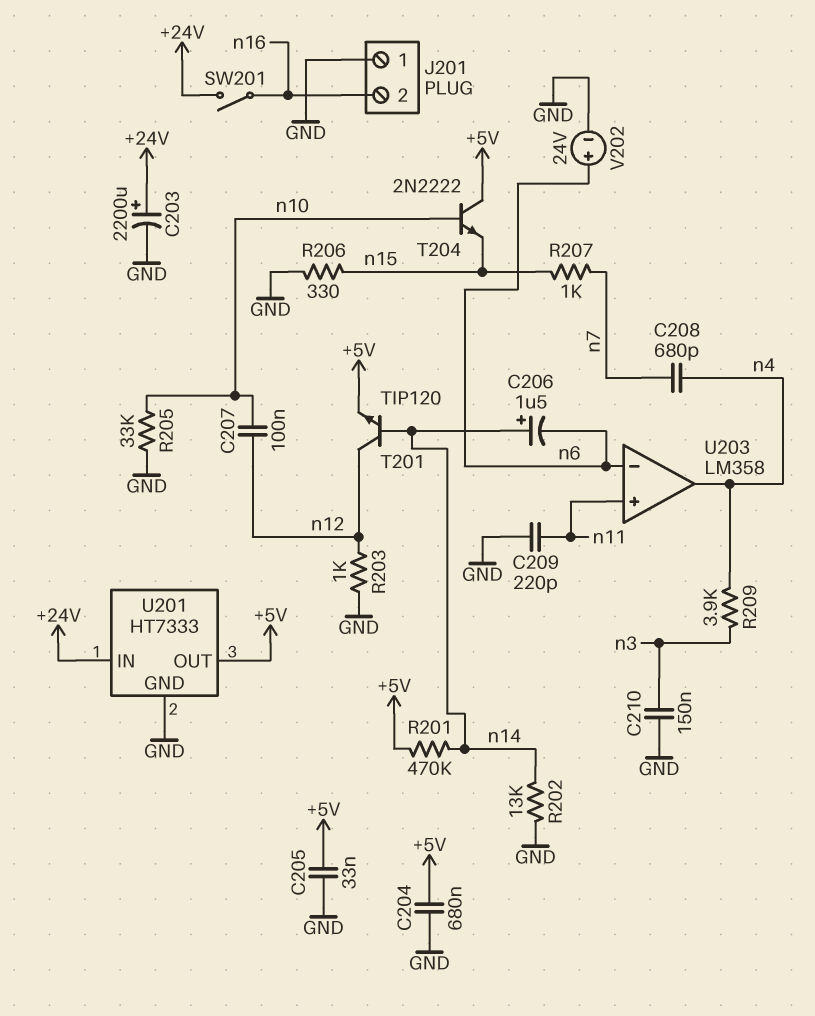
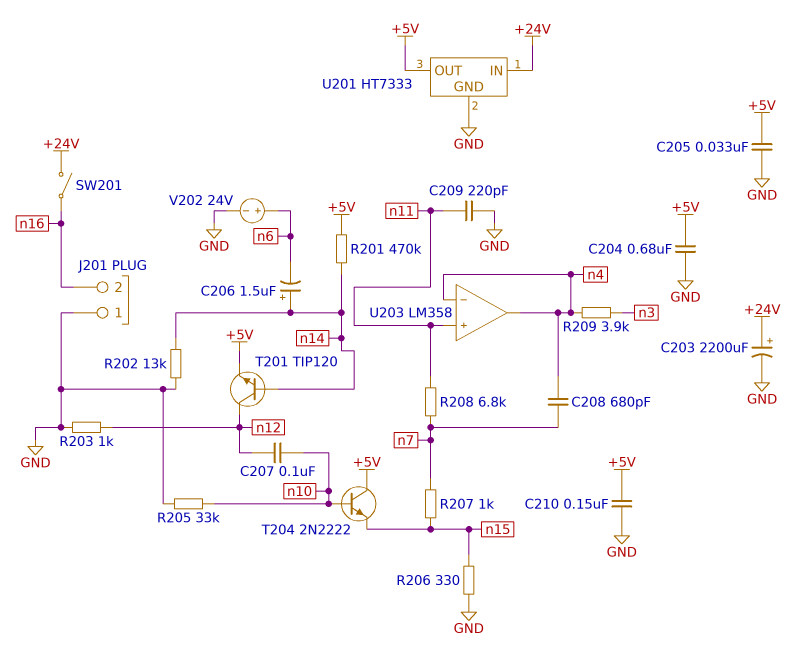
C210: 150nF (GND, n3) -> 150nF (+5V, GND)
R208: none -> 6.8k (n7, n11)
U203 pin in-: n6 -> n4

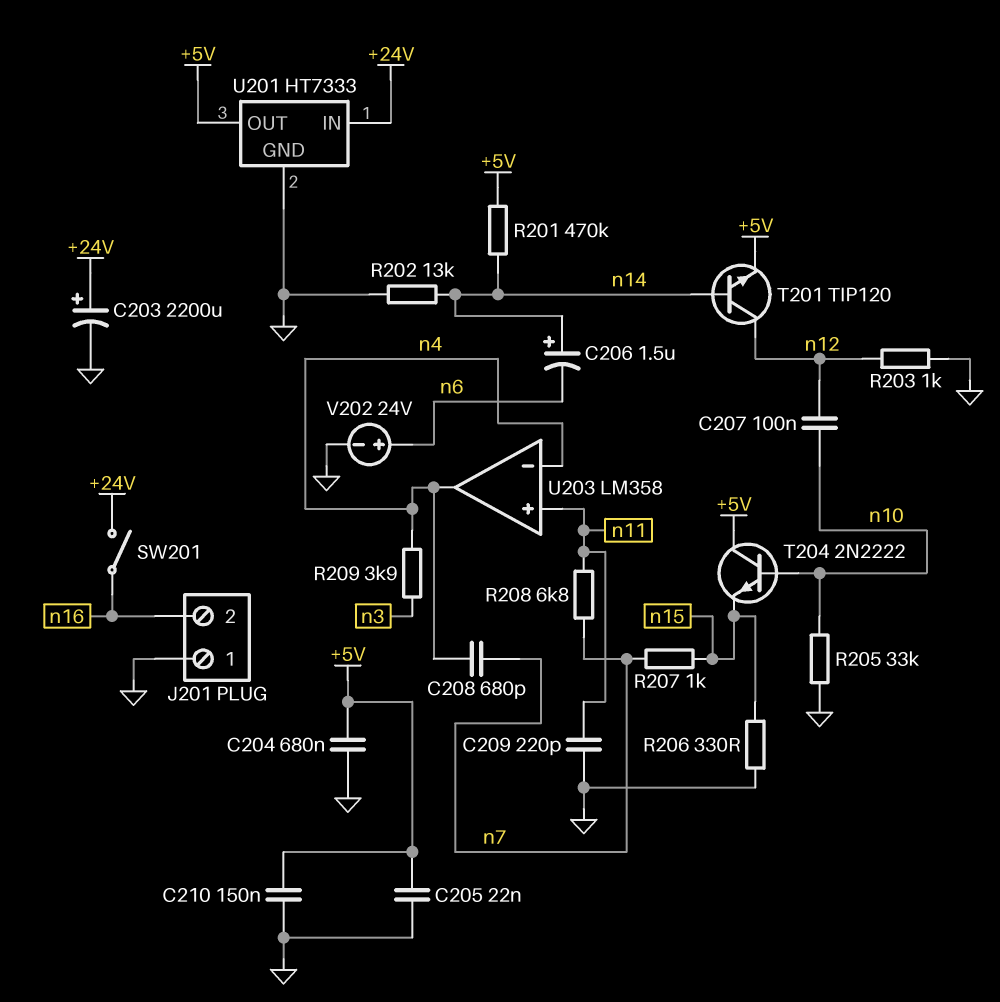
C205: 33nF (+5V, GND) -> 22nF (+5V, GND)

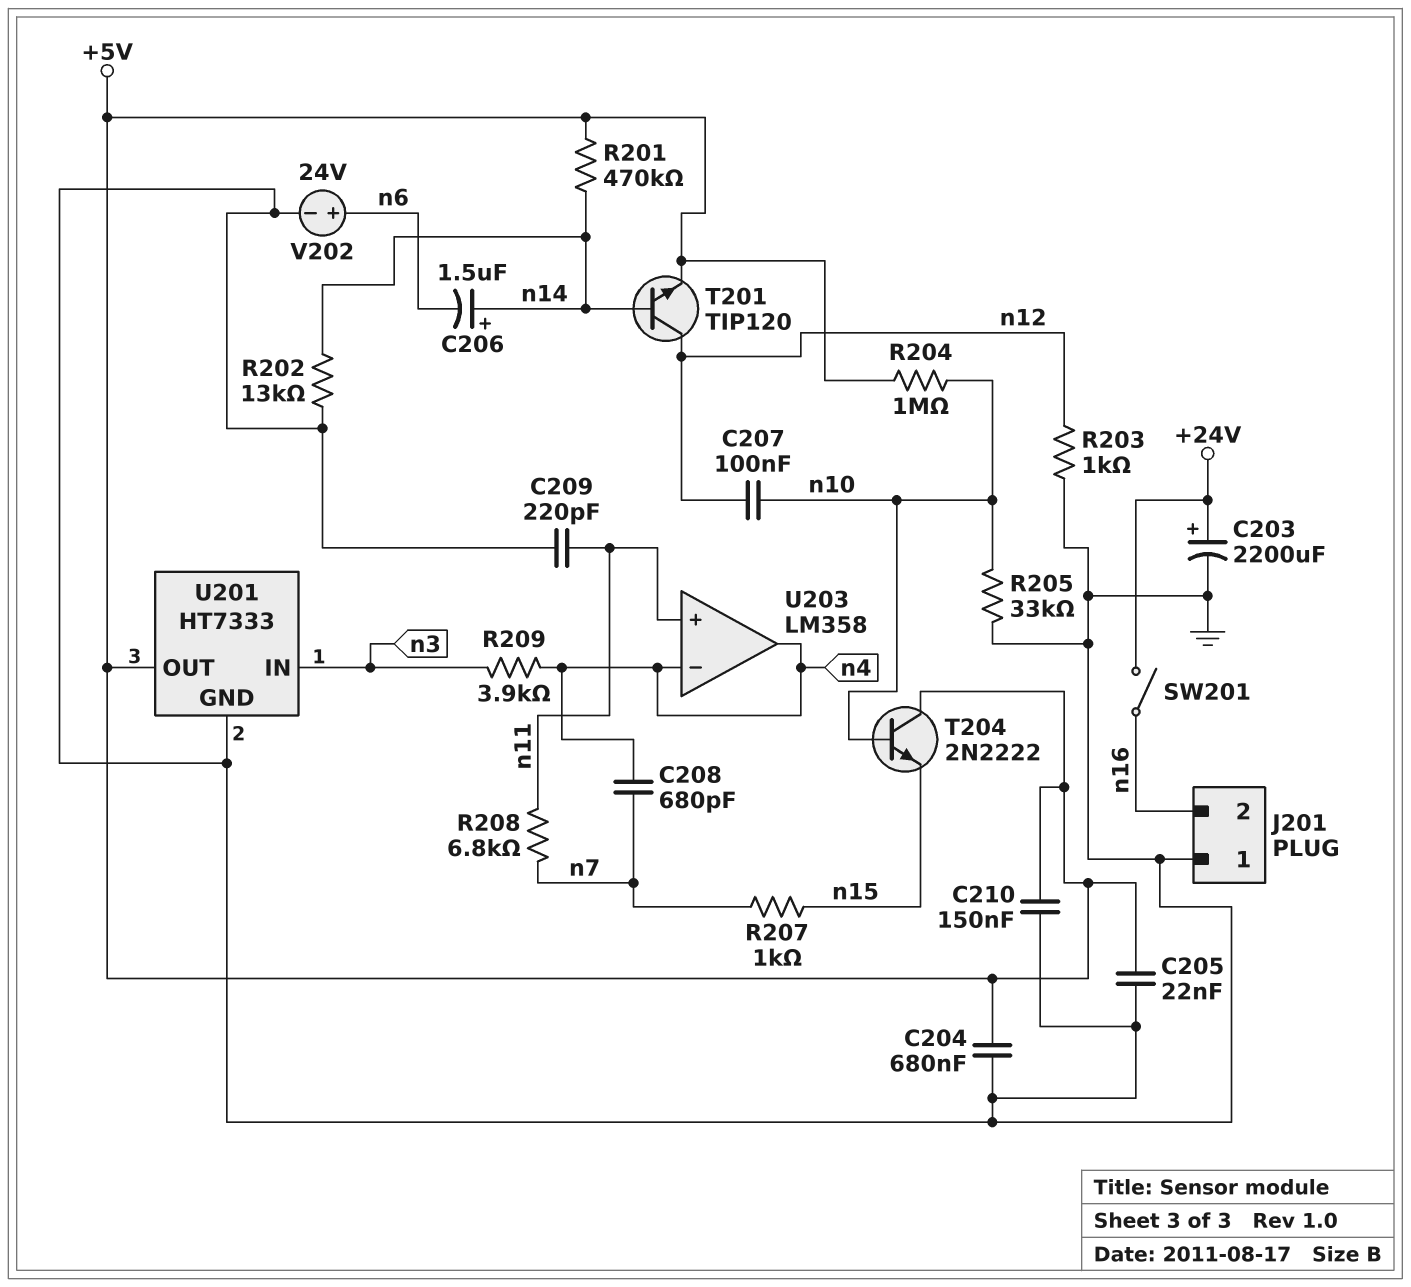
R204: none -> 1M (+5V, n10)
R206: 330 (GND, n15) -> none
U201 pin IN: +24V -> n3

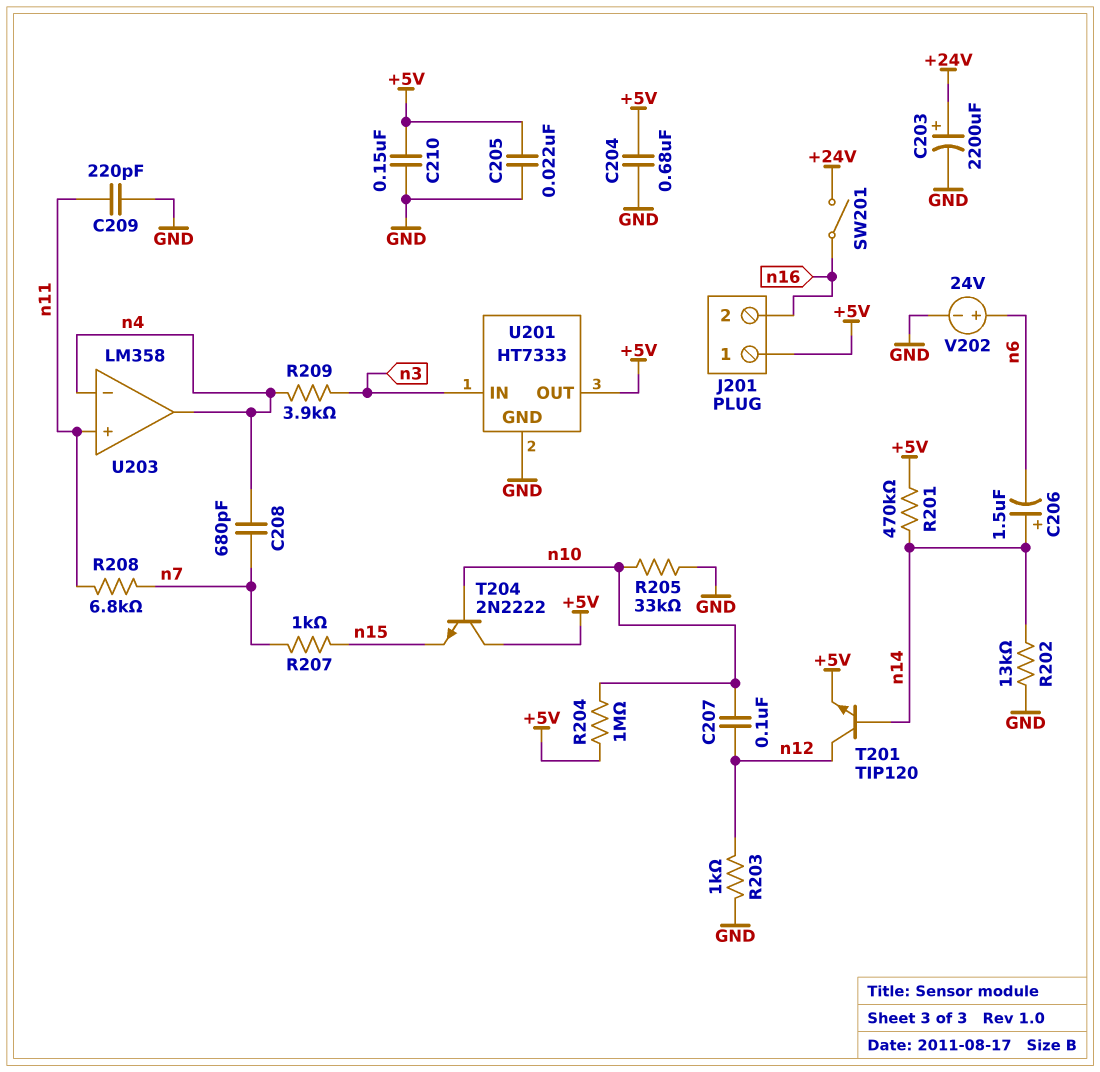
J201 pin 1: GND -> +5V

